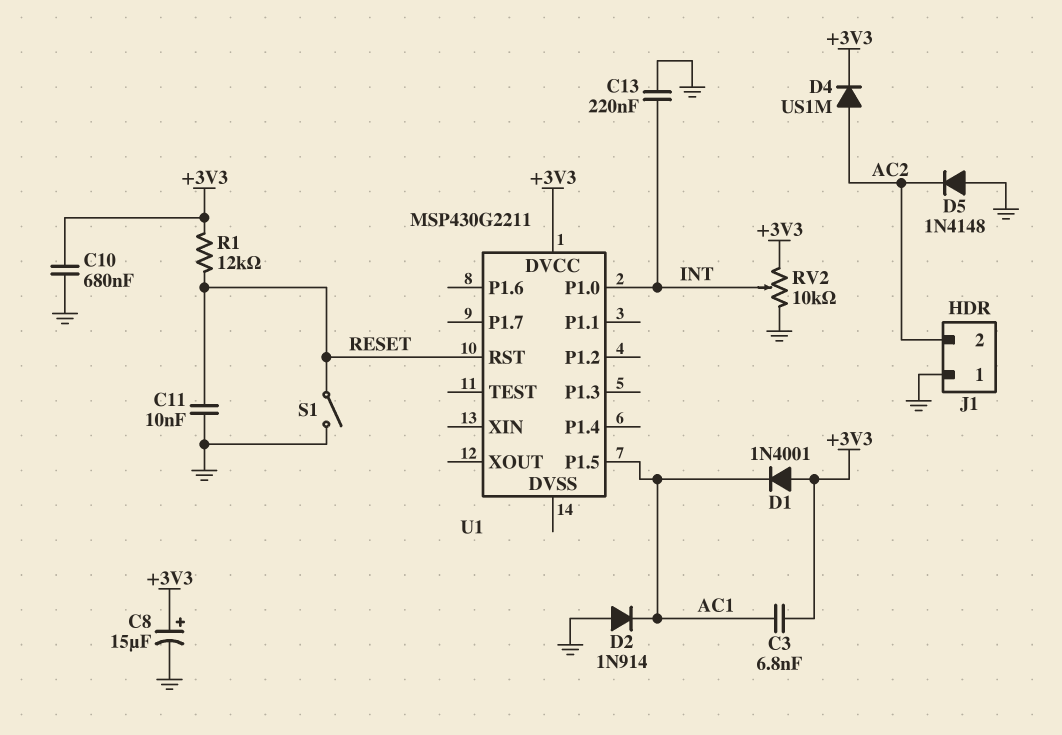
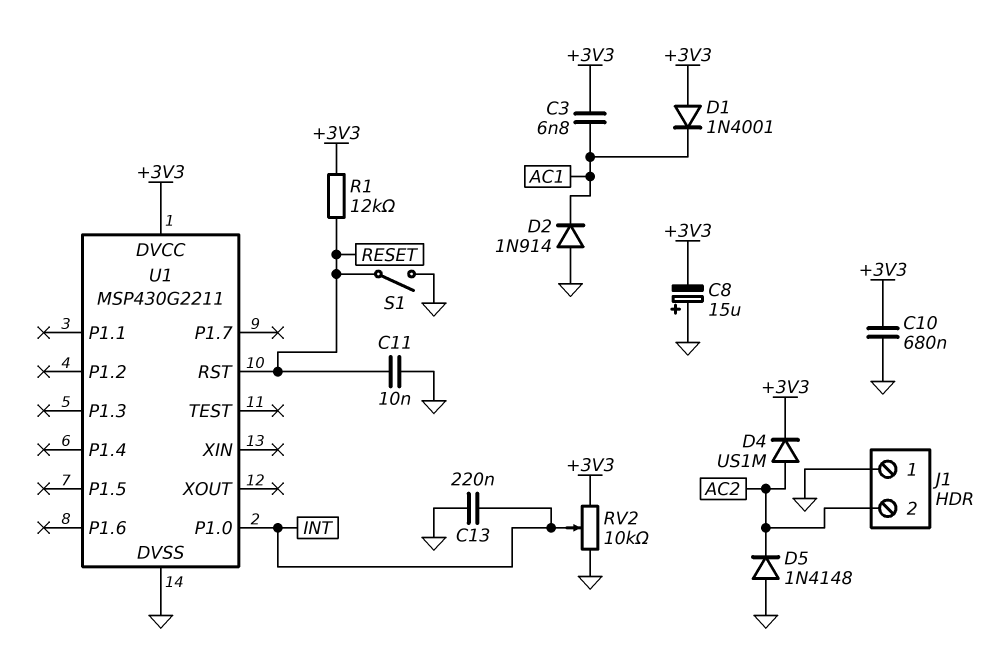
C8: 15uF (plus +3V3, minus GND) -> 15uF (plus GND, minus +3V3)
U1 pin DVSS: none -> GND
U1 pin P1.5: AC1 -> none

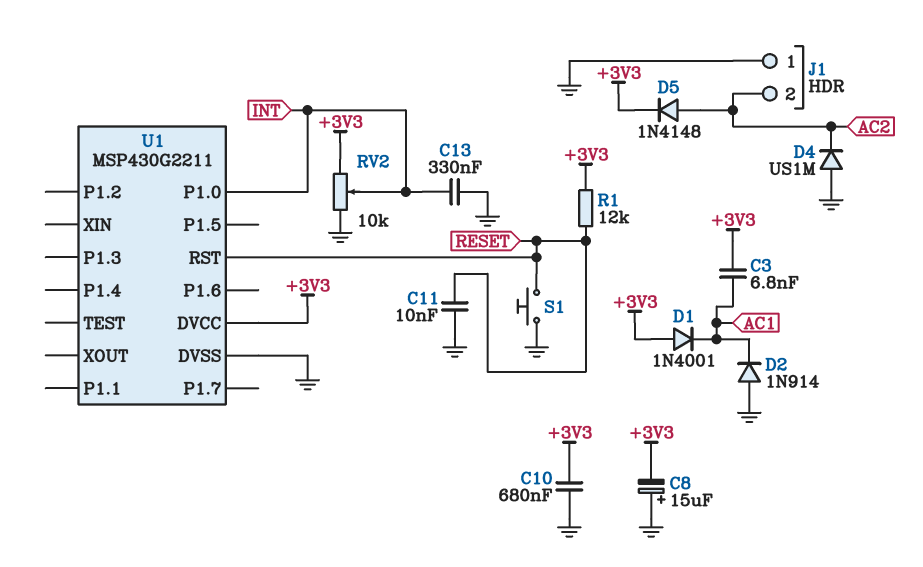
C13: 220nF (GND, INT) -> 330nF (GND, INT)
D4: diode US1M (A AC2, K +3V3) -> diode US1M (A GND, K AC2)
D5: diode 1N4148 (A GND, K AC2) -> diode 1N4148 (A AC2, K +3V3)
S1: switch (GND, RESET) -> button (GND, RESET)

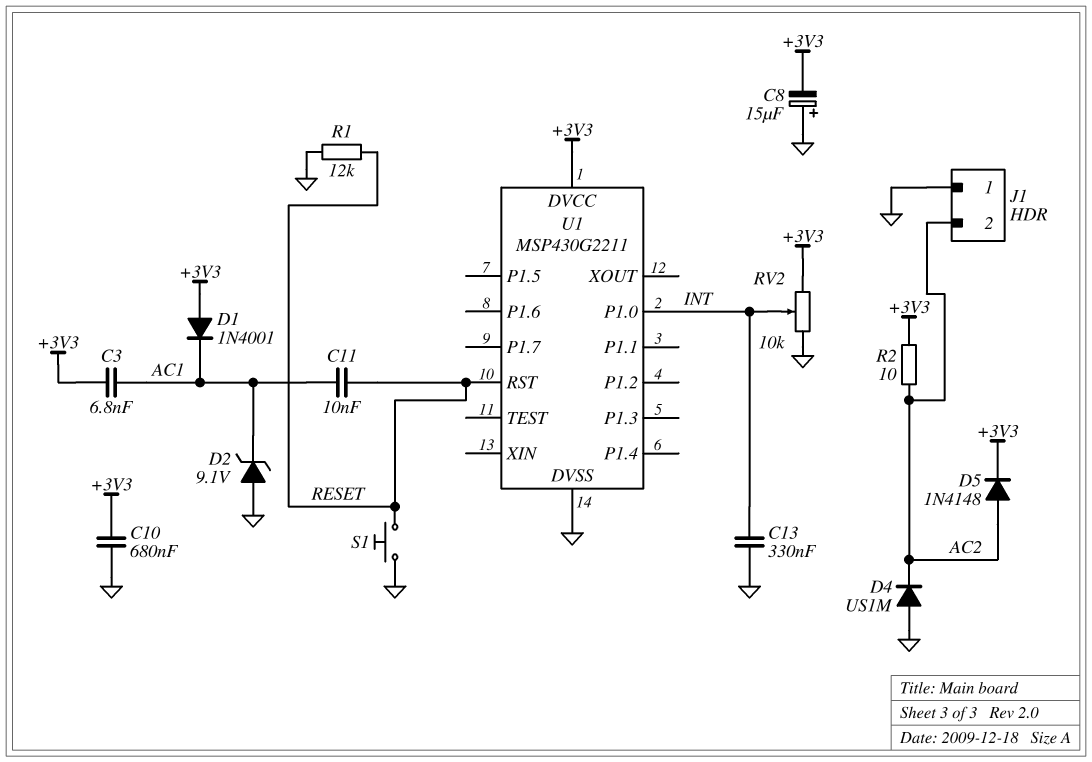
C11: 10nF (GND, RESET) -> 10nF (AC1, RESET)
D2: diode 1N914 (A GND, K AC1) -> zener 9.1V (A GND, K AC1)
R1: 12k (+3V3, RESET) -> 12k (GND, RESET)
R2: none -> 10 (+3V3, AC2)

